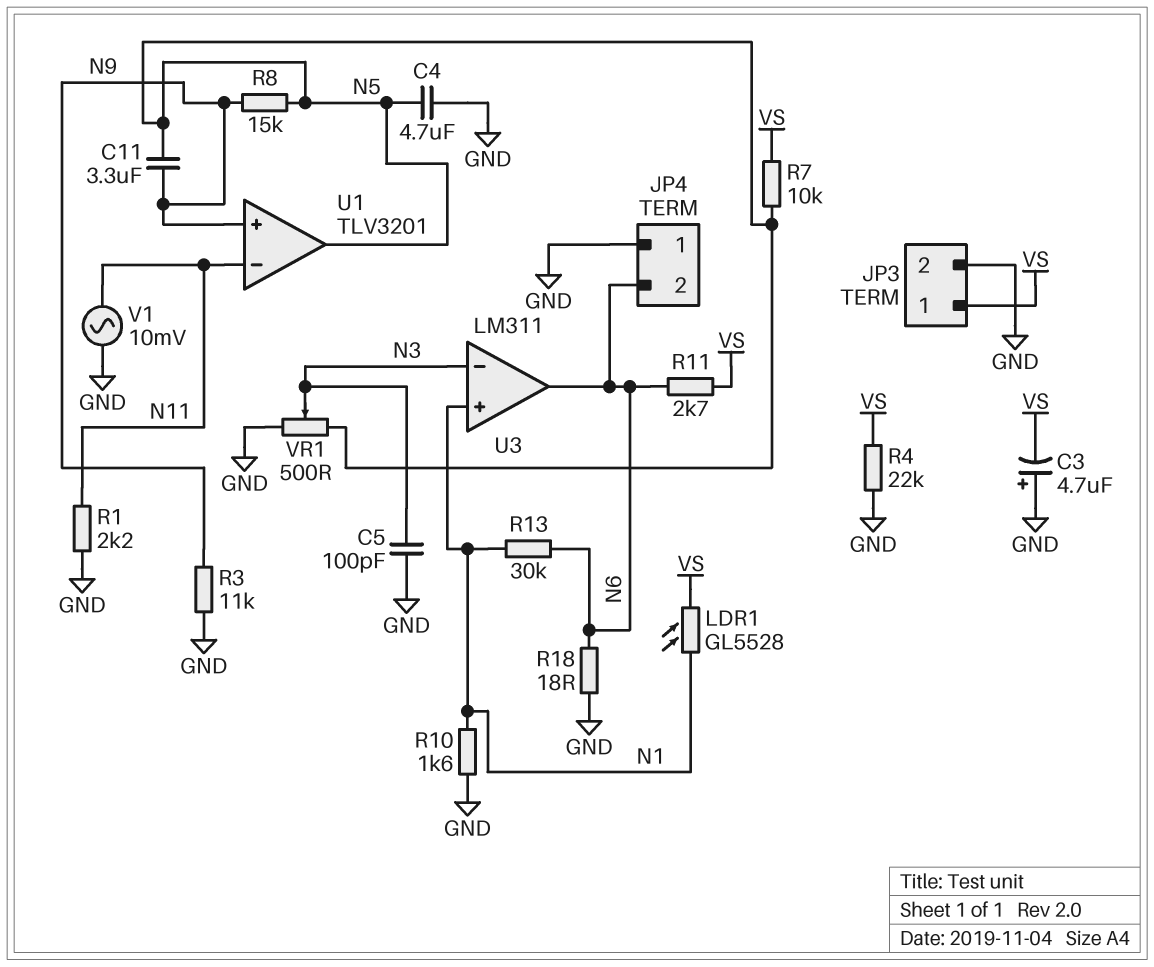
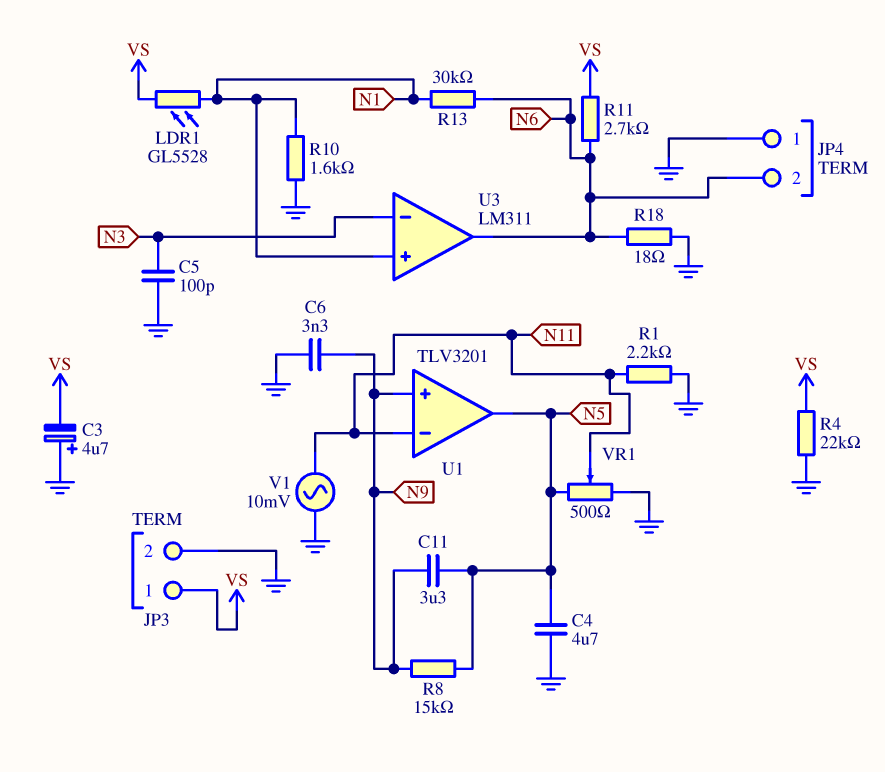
C6: none -> 3.3nF (GND, N9)
R3: 11k (GND, N9) -> none
R7: 10k (N5, VS) -> none
VR1: 500 (GND, N5, wiper N3) -> 500 (GND, N5, wiper N11)

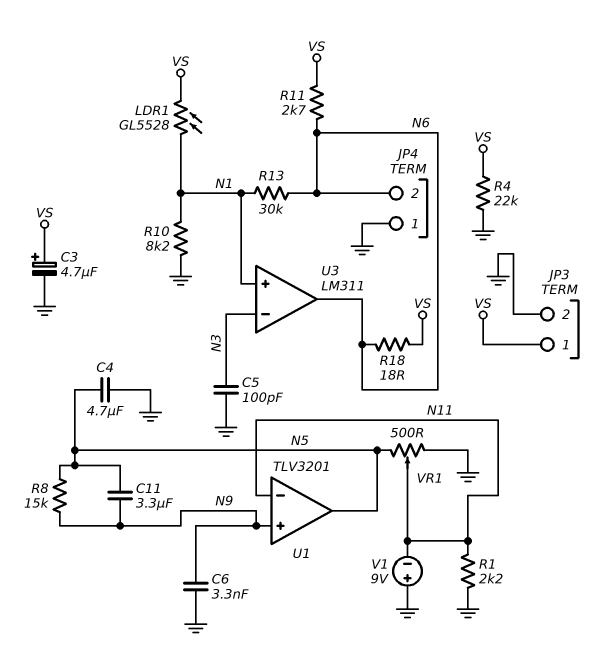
C3: 4.7uF (plus GND, minus VS) -> 4.7uF (plus VS, minus GND)
R10: 1.6k (GND, N1) -> 8.2k (GND, N1)
R18: 18 (GND, N6) -> 18 (N6, VS)
V1: AC 10mV (GND, N11) -> 9V (plus GND, minus N11)

